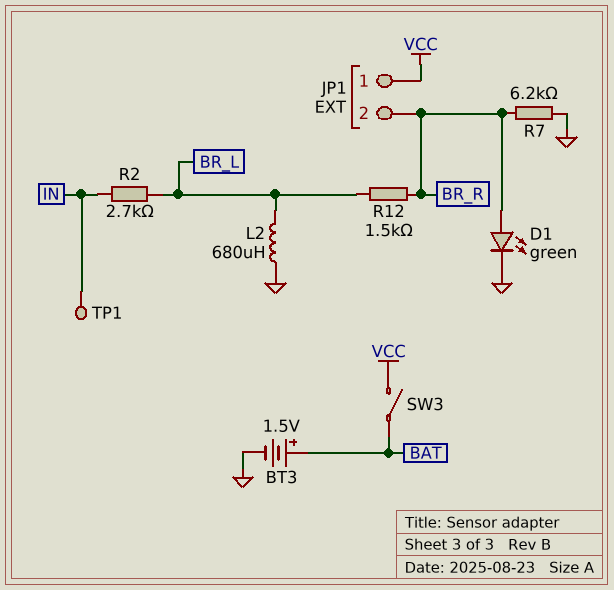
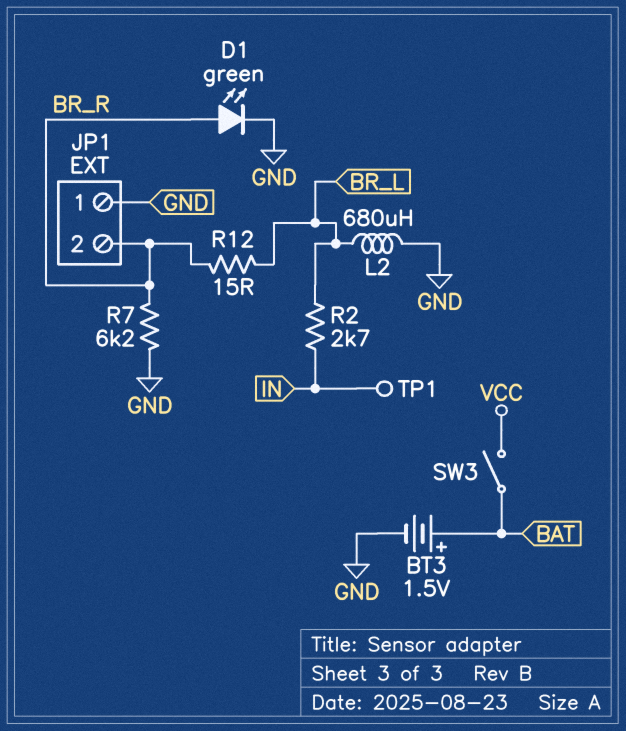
JP1 pin 1: VCC -> GND
R12: 1.5k (BR_L, BR_R) -> 15 (BR_L, BR_R)

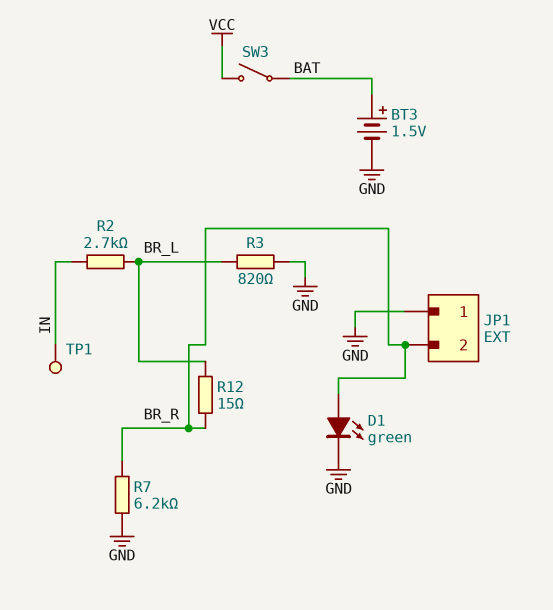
L2: 680uH (BR_L, GND) -> none
R3: none -> 820 (BR_L, GND)

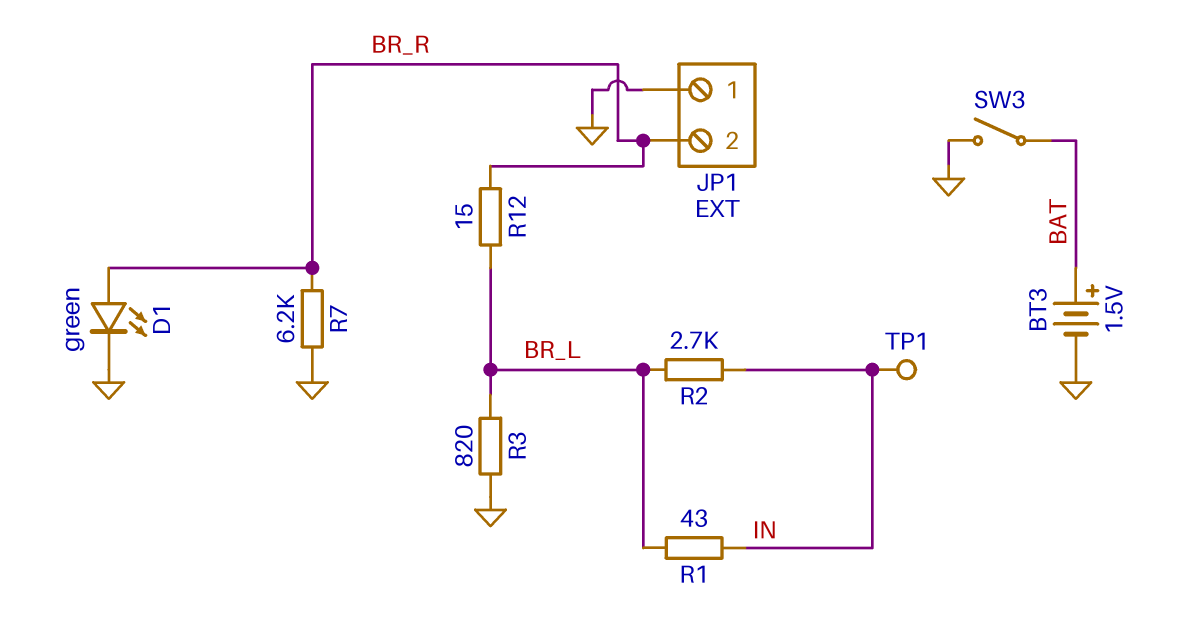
R1: none -> 43 (BR_L, IN)
SW3: switch (BAT, VCC) -> switch (BAT, GND)

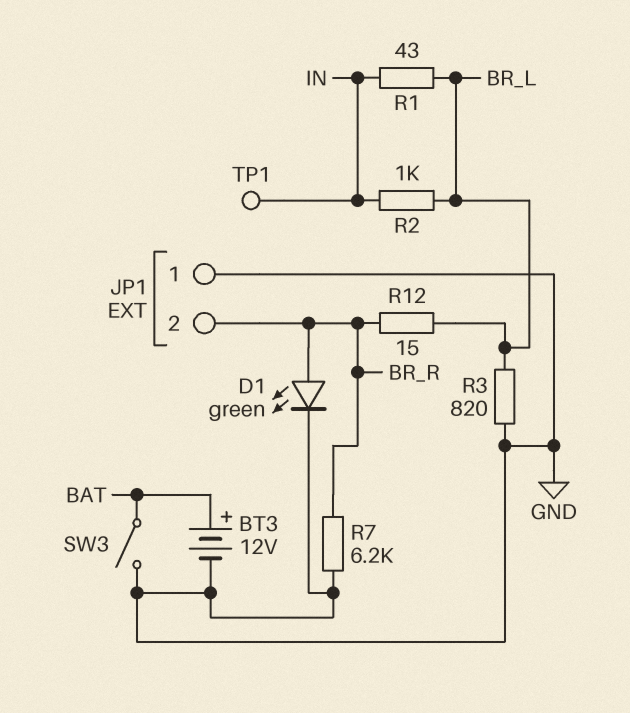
BT3: 1.5V (plus BAT, minus GND) -> 12V (plus BAT, minus GND)
R2: 2.7k (BR_L, IN) -> 1k (BR_L, IN)

